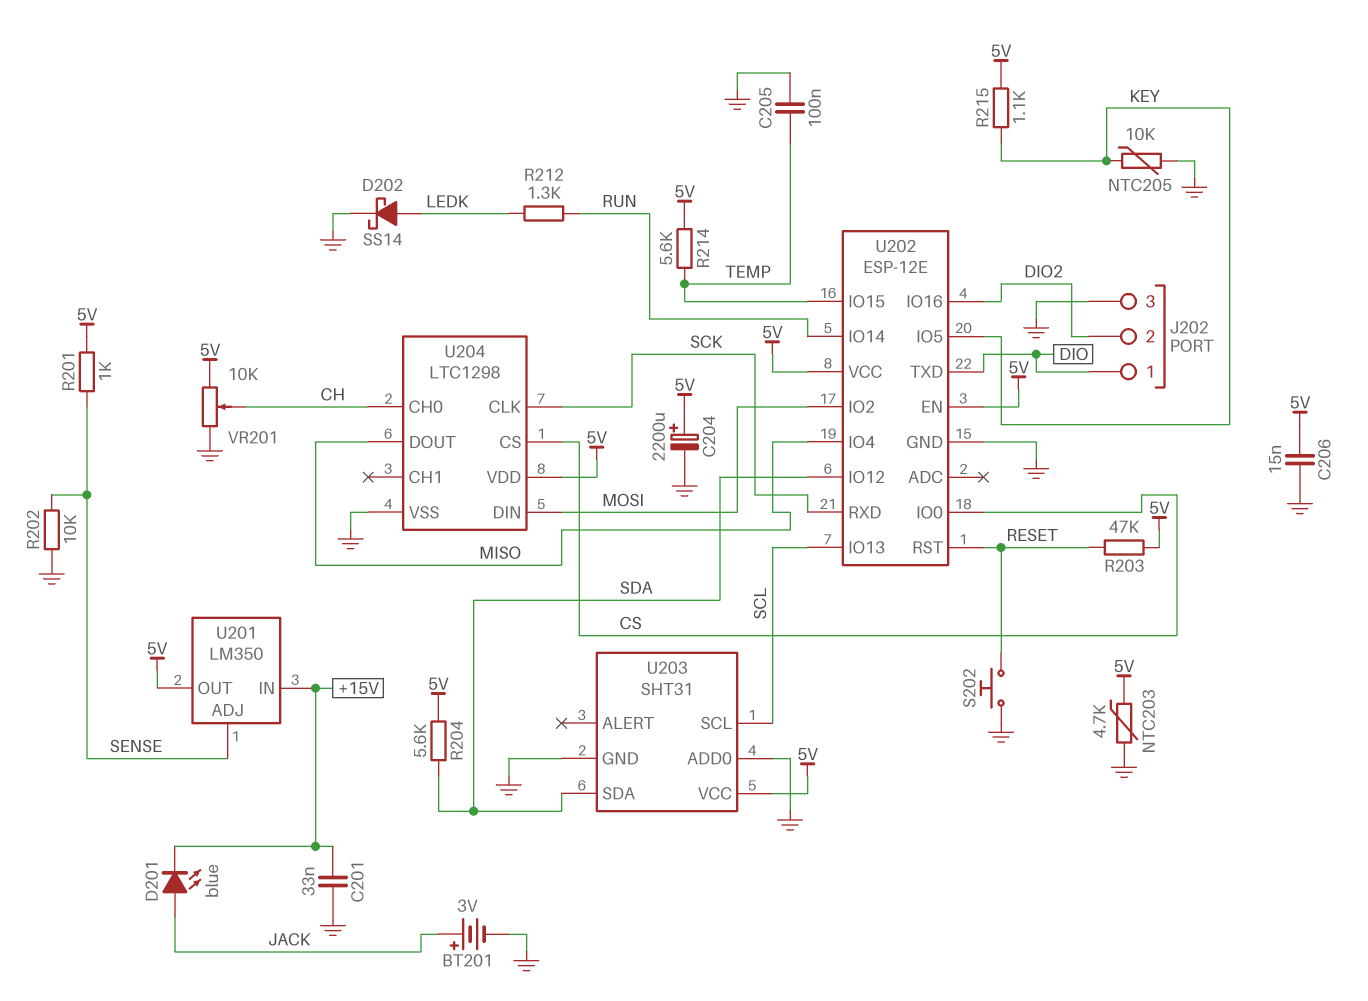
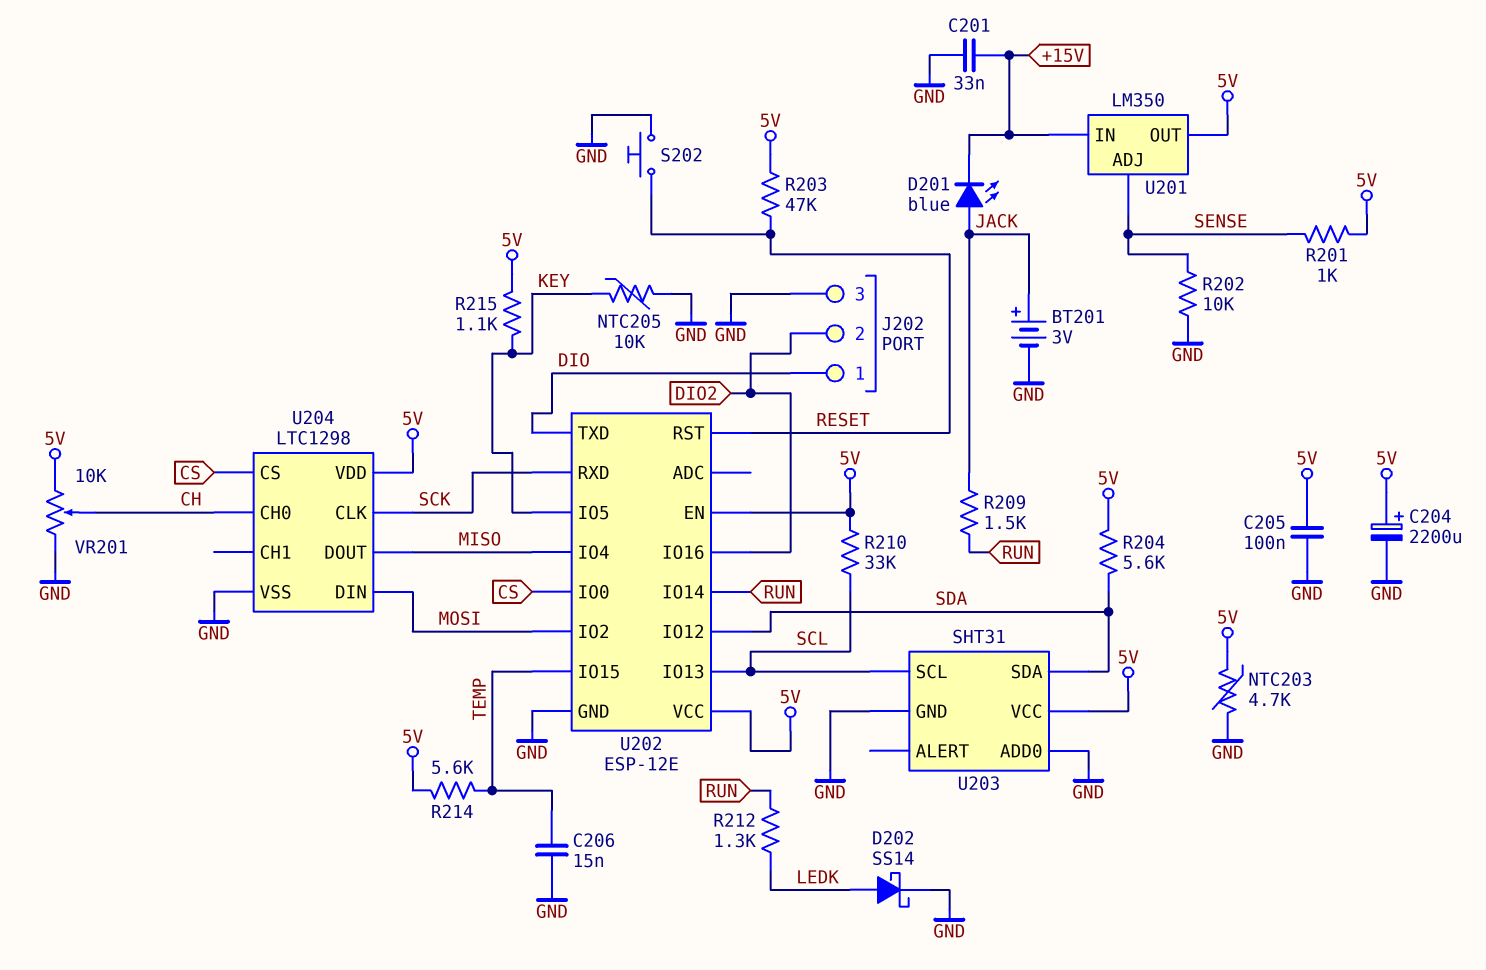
C205: 100nF (GND, TEMP) -> 100nF (5V, GND)
C206: 15nF (5V, GND) -> 15nF (GND, TEMP)
R209: none -> 1.5k (JACK, RUN)
R210: none -> 33k (5V, SCL)

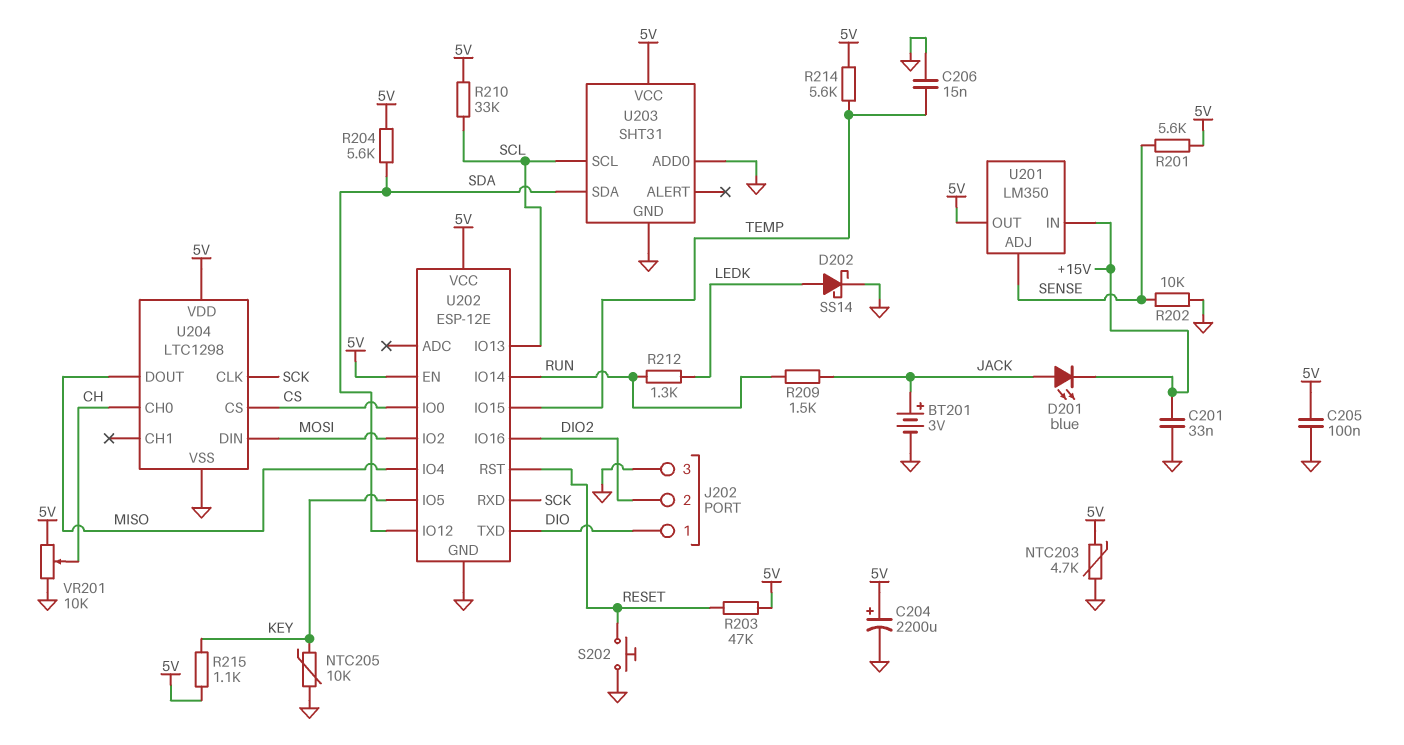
R201: 1k (5V, SENSE) -> 5.6k (5V, SENSE)

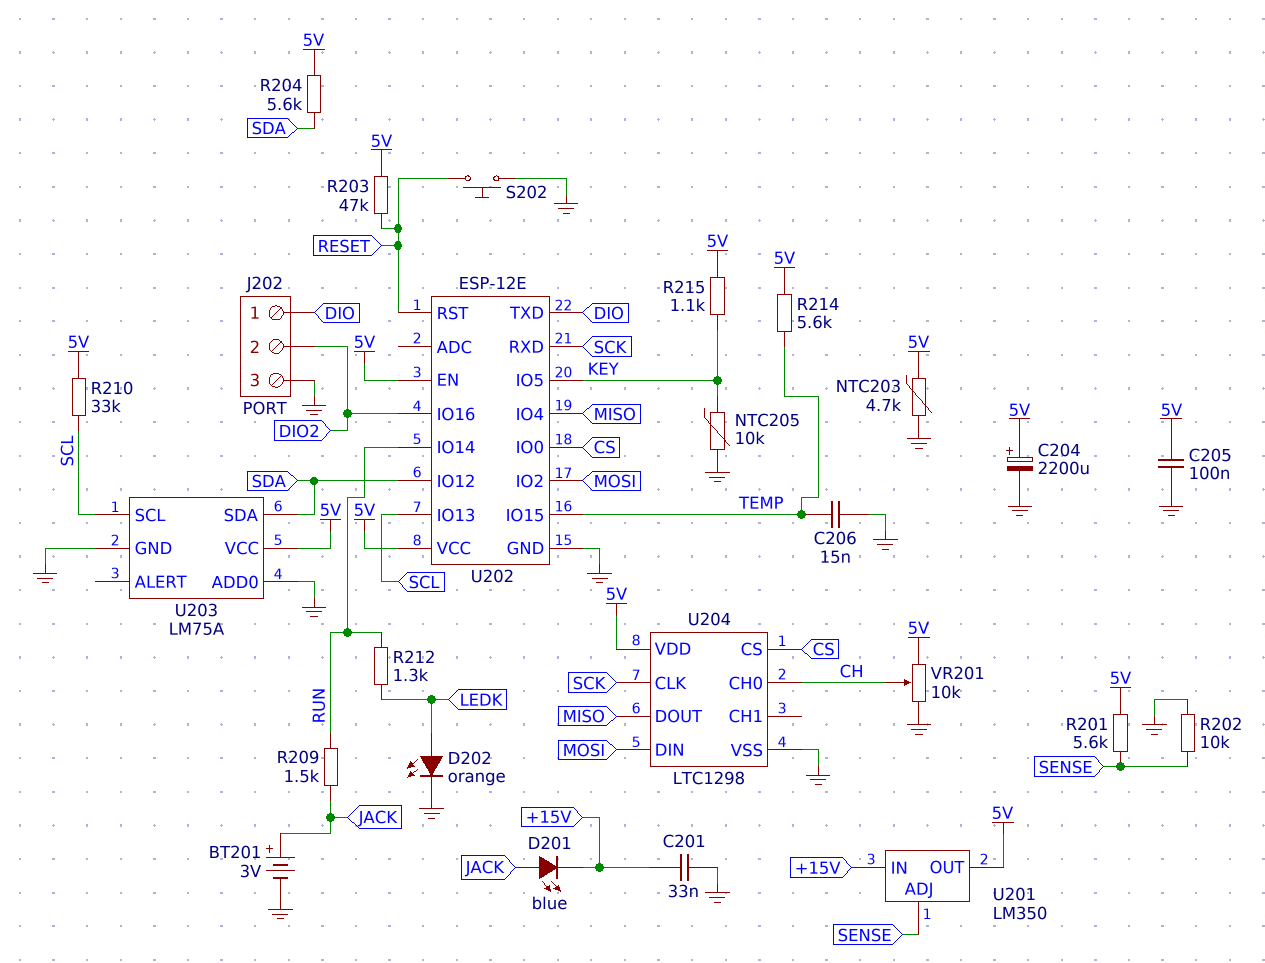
D202: schottky SS14 (A LEDK, K GND) -> LED orange (A LEDK, K GND)
U203: SHT31 -> LM75A

